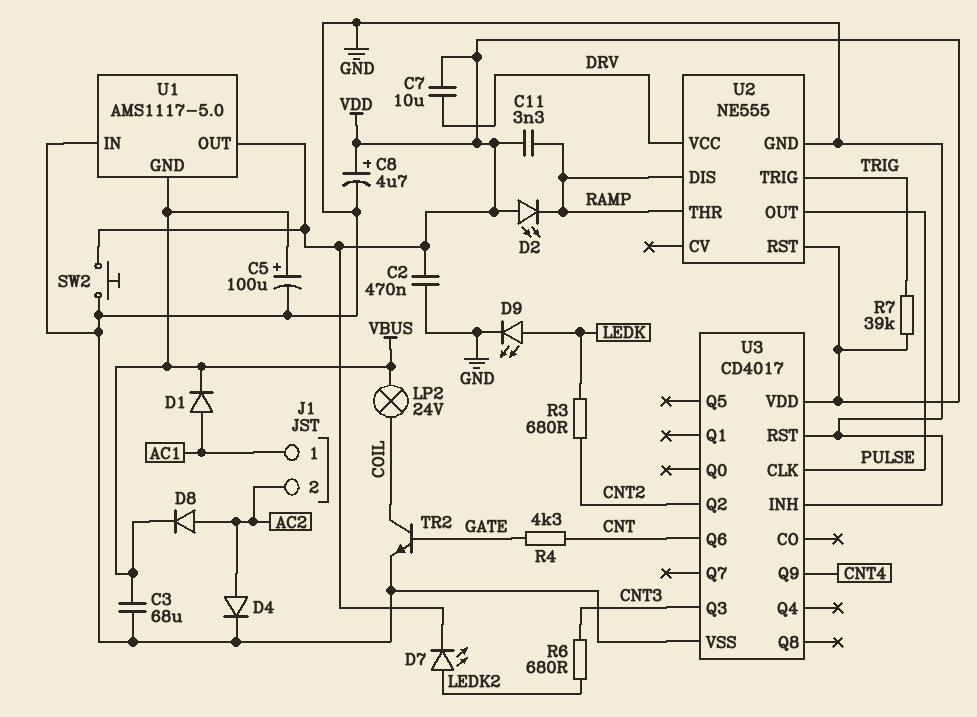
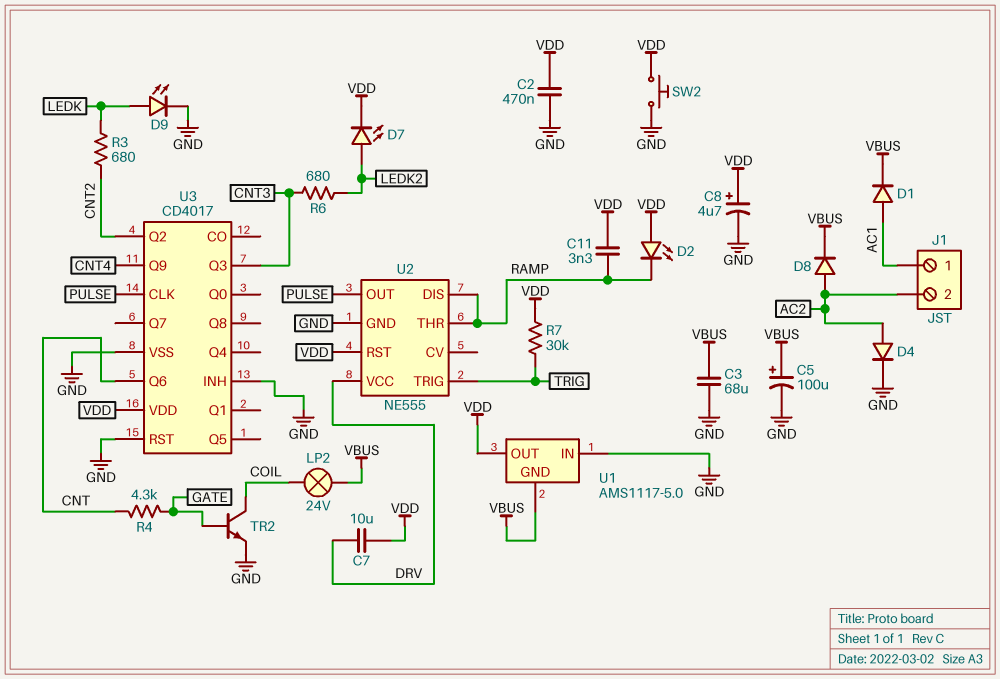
R7: 39k (TRIG, VDD) -> 30k (TRIG, VDD)

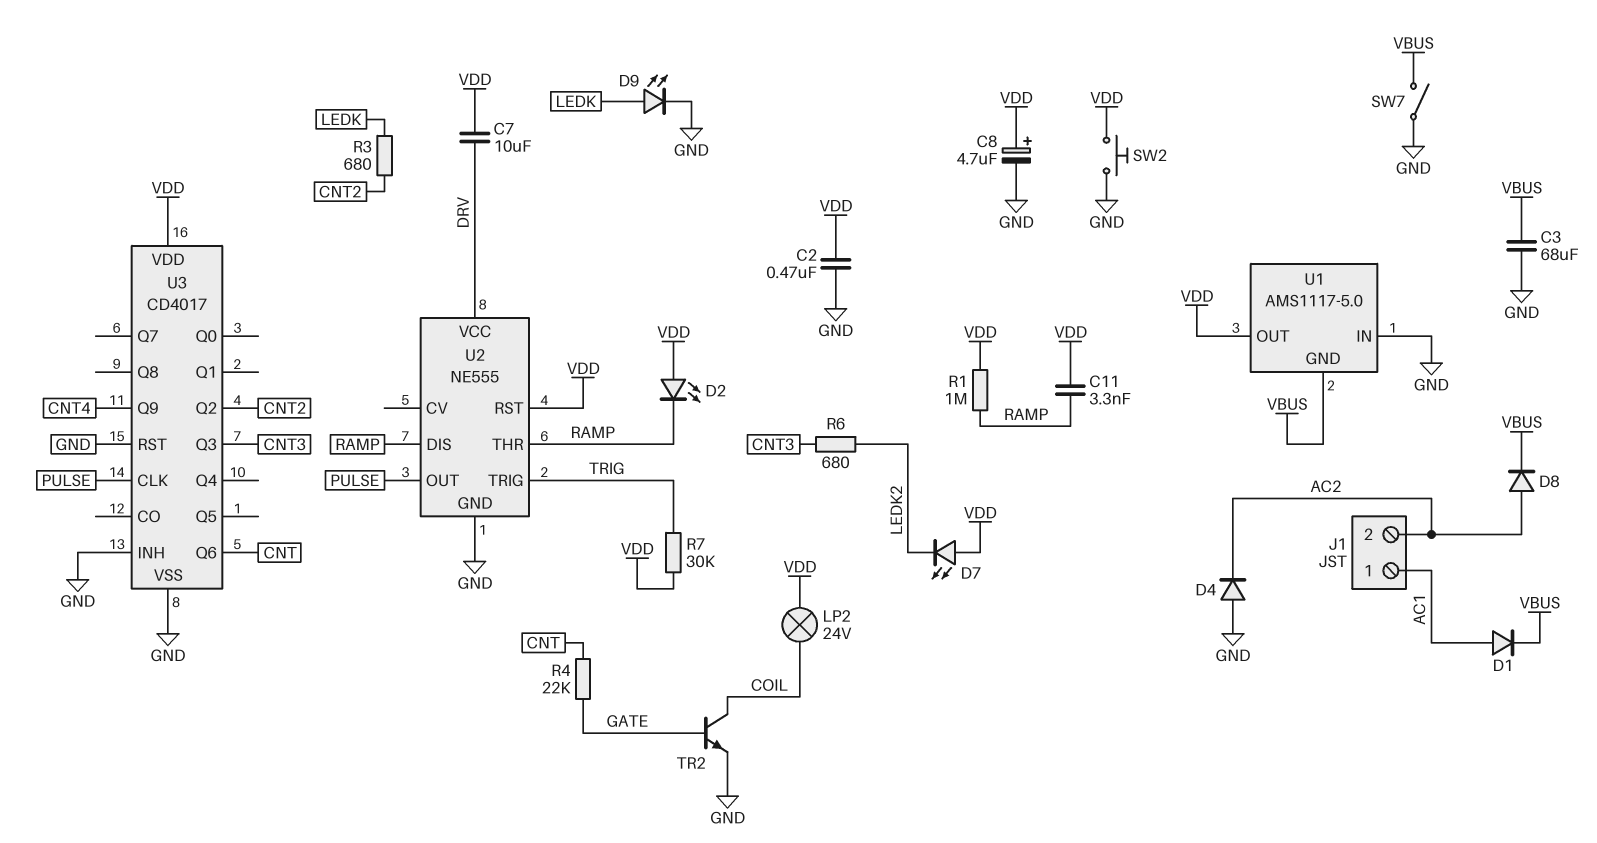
C5: 100uF (plus VBUS, minus GND) -> none
D4: diode (A AC2, K GND) -> diode (A GND, K AC2)
D7: LED (A LEDK2, K VDD) -> LED (A VDD, K LEDK2)
LP2: lamp 24V (COIL, VBUS) -> lamp 24V (COIL, VDD)
R1: none -> 1M (RAMP, VDD)
R4: 4.3k (CNT, GATE) -> 22k (CNT, GATE)
SW7: none -> switch (GND, VBUS)

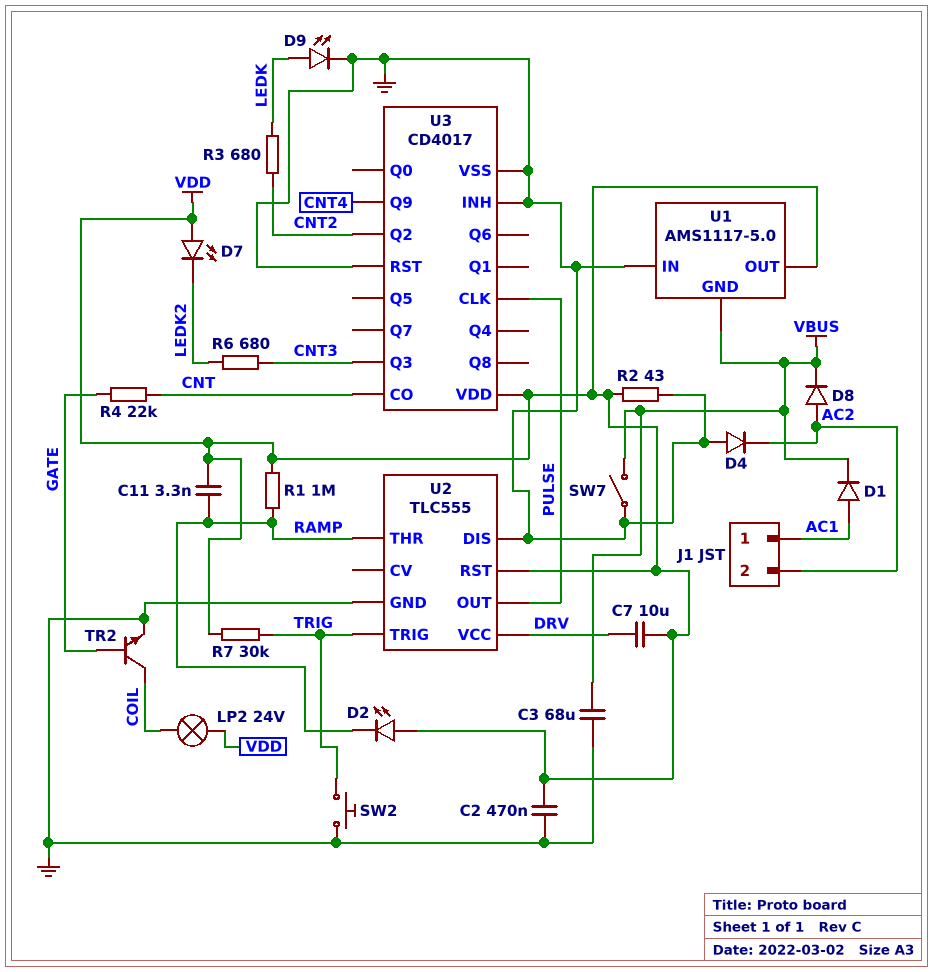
C8: 4.7uF (plus VDD, minus GND) -> none
R2: none -> 43 (GND, VDD)
SW2: button (GND, VDD) -> button (GND, TRIG)
U2: NE555 -> TLC555
U2 pin DIS: RAMP -> GND
U3 pin CO: none -> CNT
U3 pin Q6: CNT -> none

